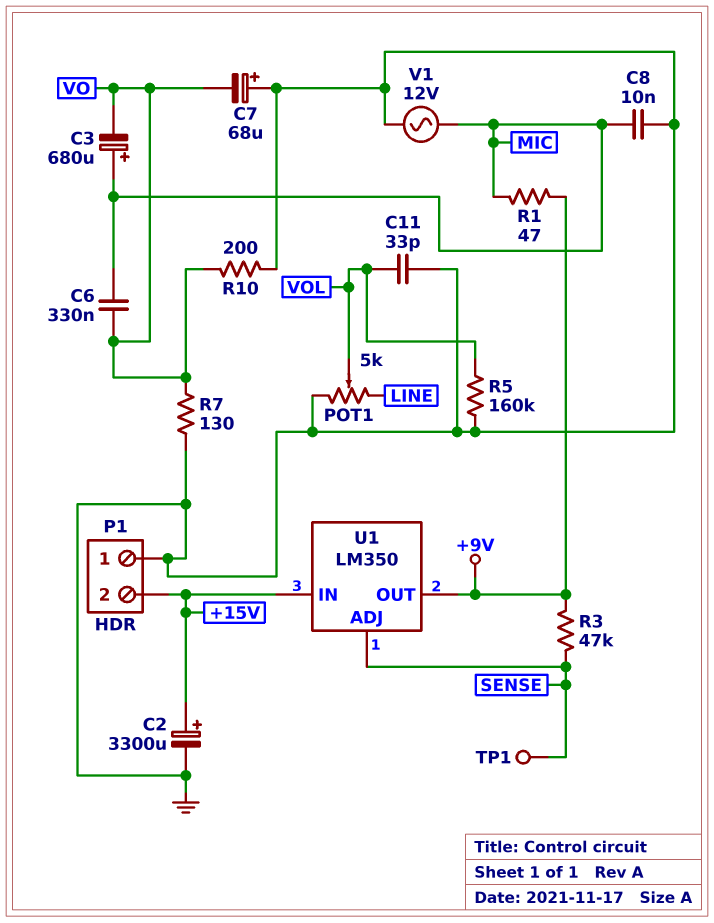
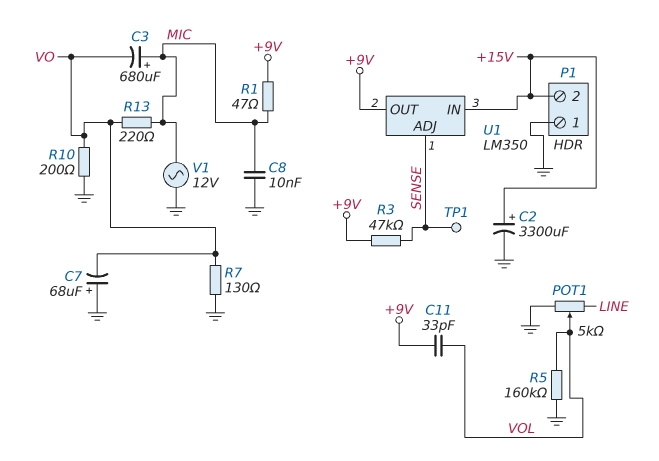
C6: 330nF (MIC, VO) -> none
C11: 33pF (GND, VOL) -> 33pF (+9V, VOL)
R13: none -> 220 (MIC, VO)

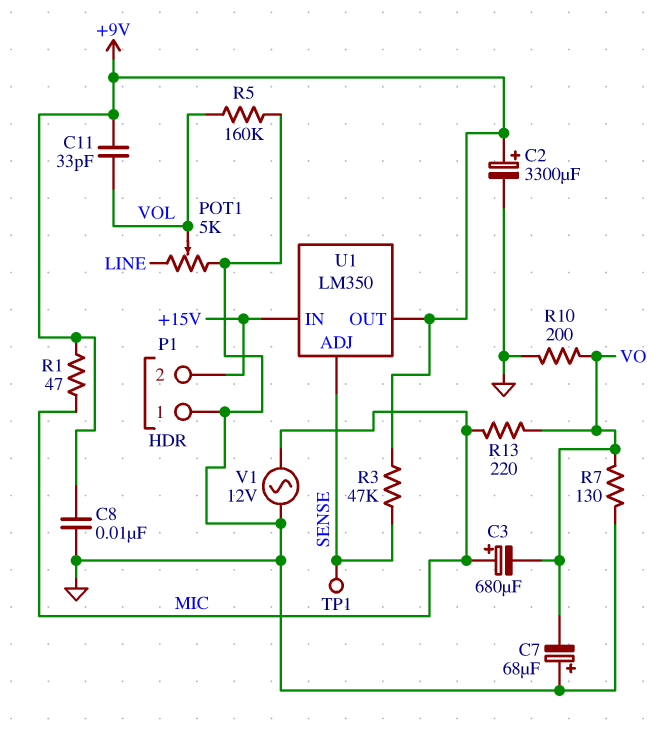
C2: 3300uF (plus +15V, minus GND) -> 3300uF (plus +9V, minus GND)
C8: 10nF (GND, MIC) -> 10nF (+9V, GND)

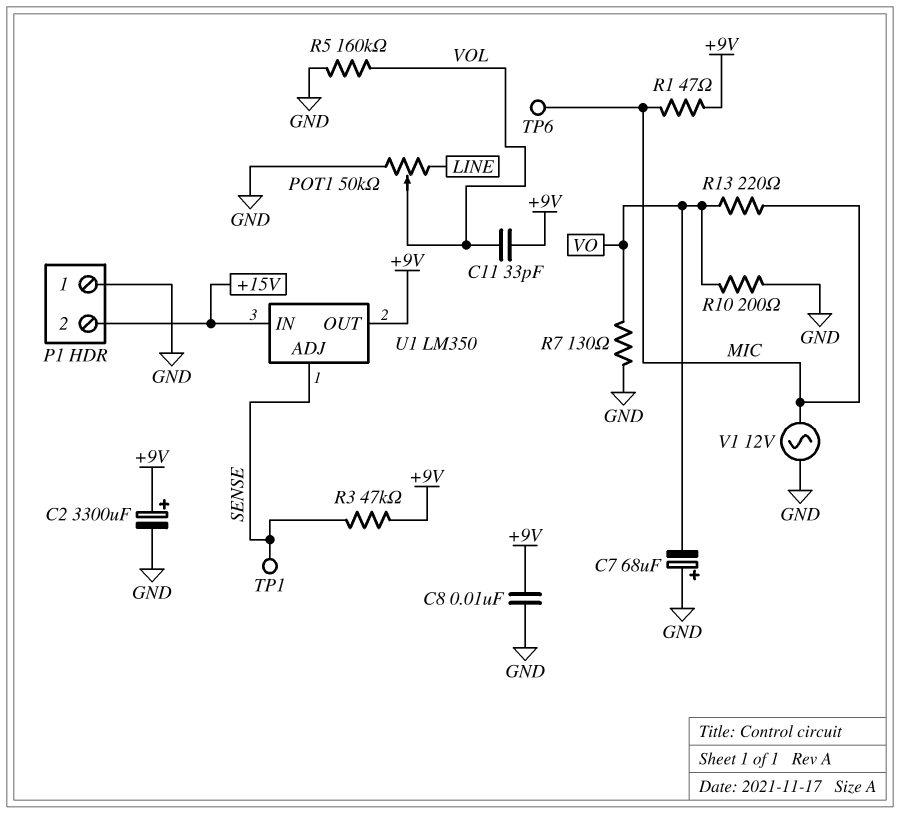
C3: 680uF (plus MIC, minus VO) -> none
POT1: 5k (GND, LINE, wiper VOL) -> 50k (GND, LINE, wiper VOL)
TP6: none -> test point (MIC)

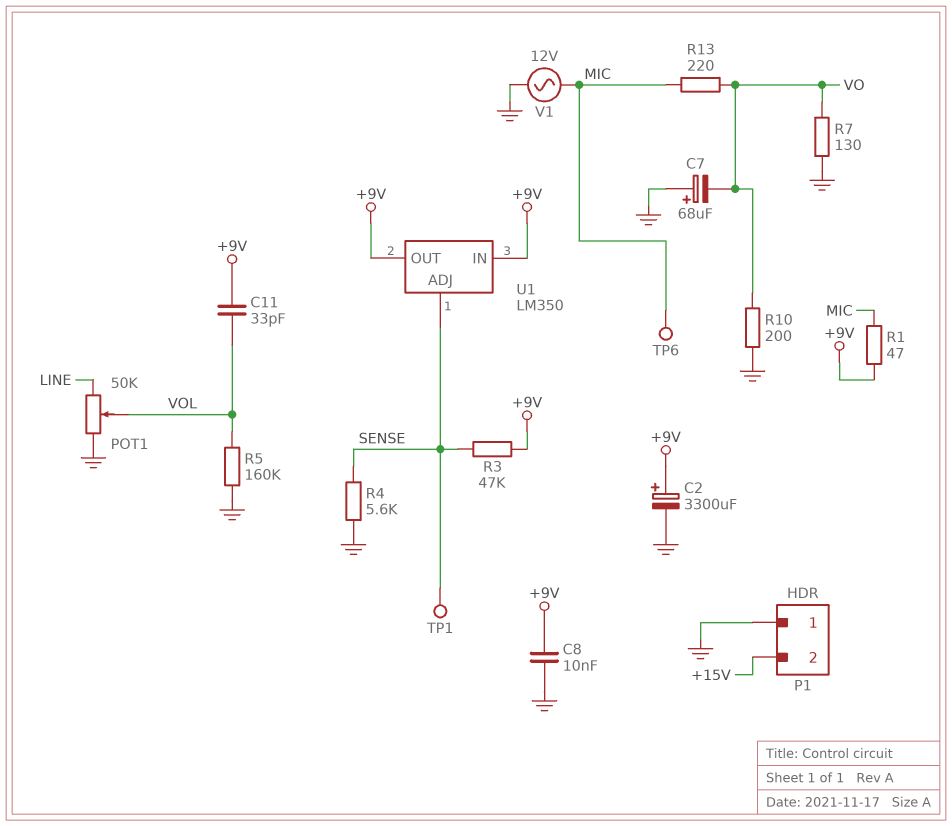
R4: none -> 5.6k (GND, SENSE)
U1 pin IN: +15V -> +9V

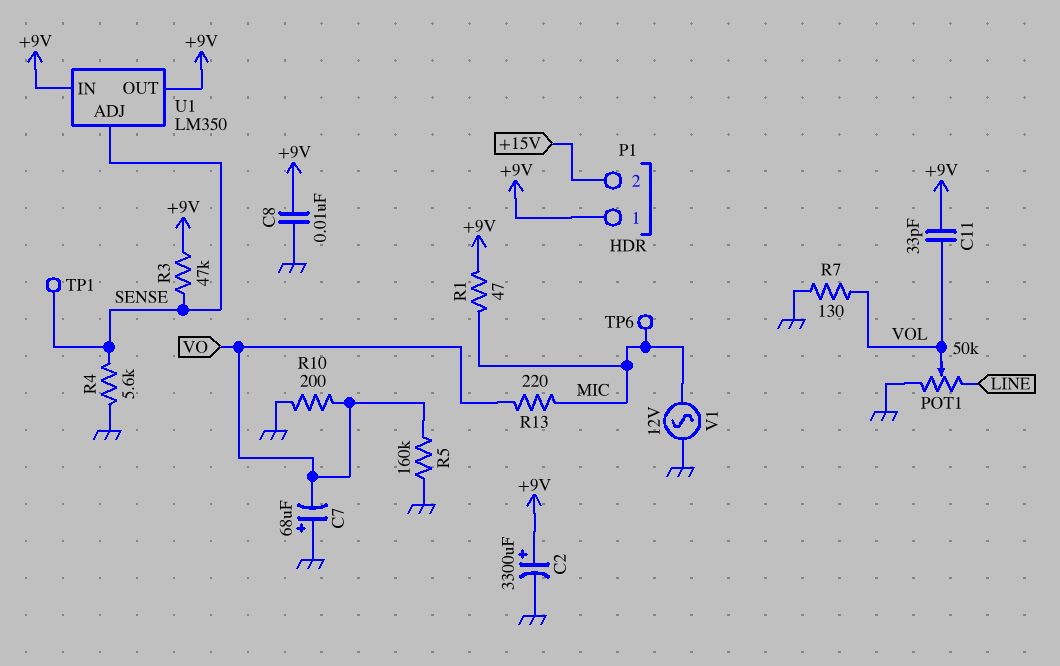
P1 pin 1: GND -> +9V
R5: 160k (GND, VOL) -> 160k (GND, VO)
R7: 130 (GND, VO) -> 130 (GND, VOL)

